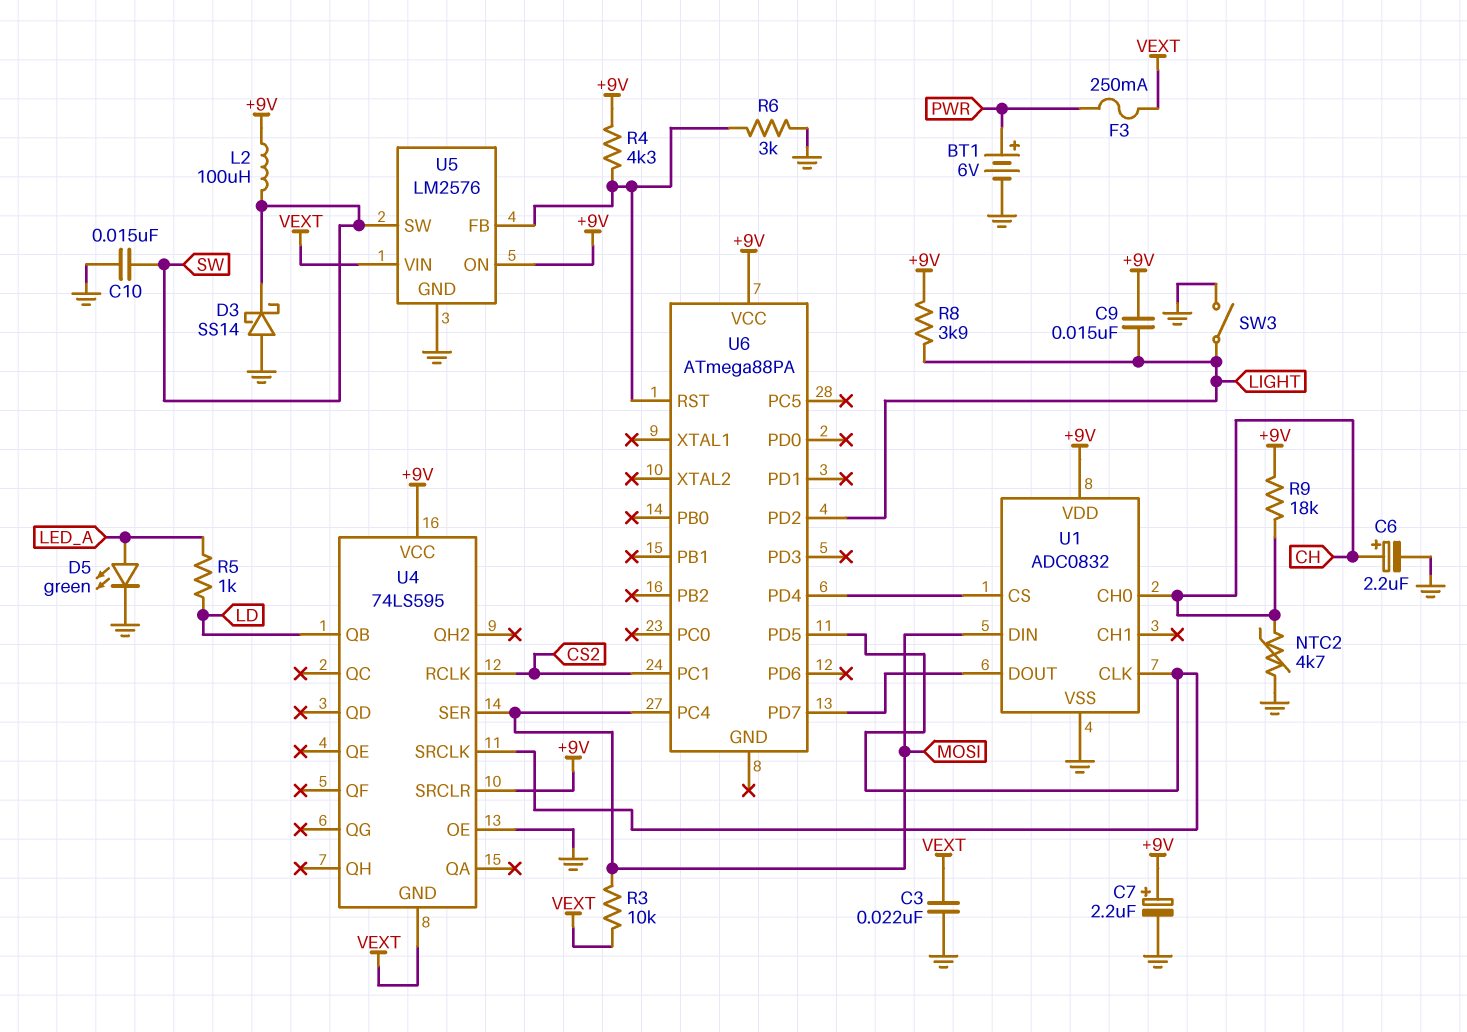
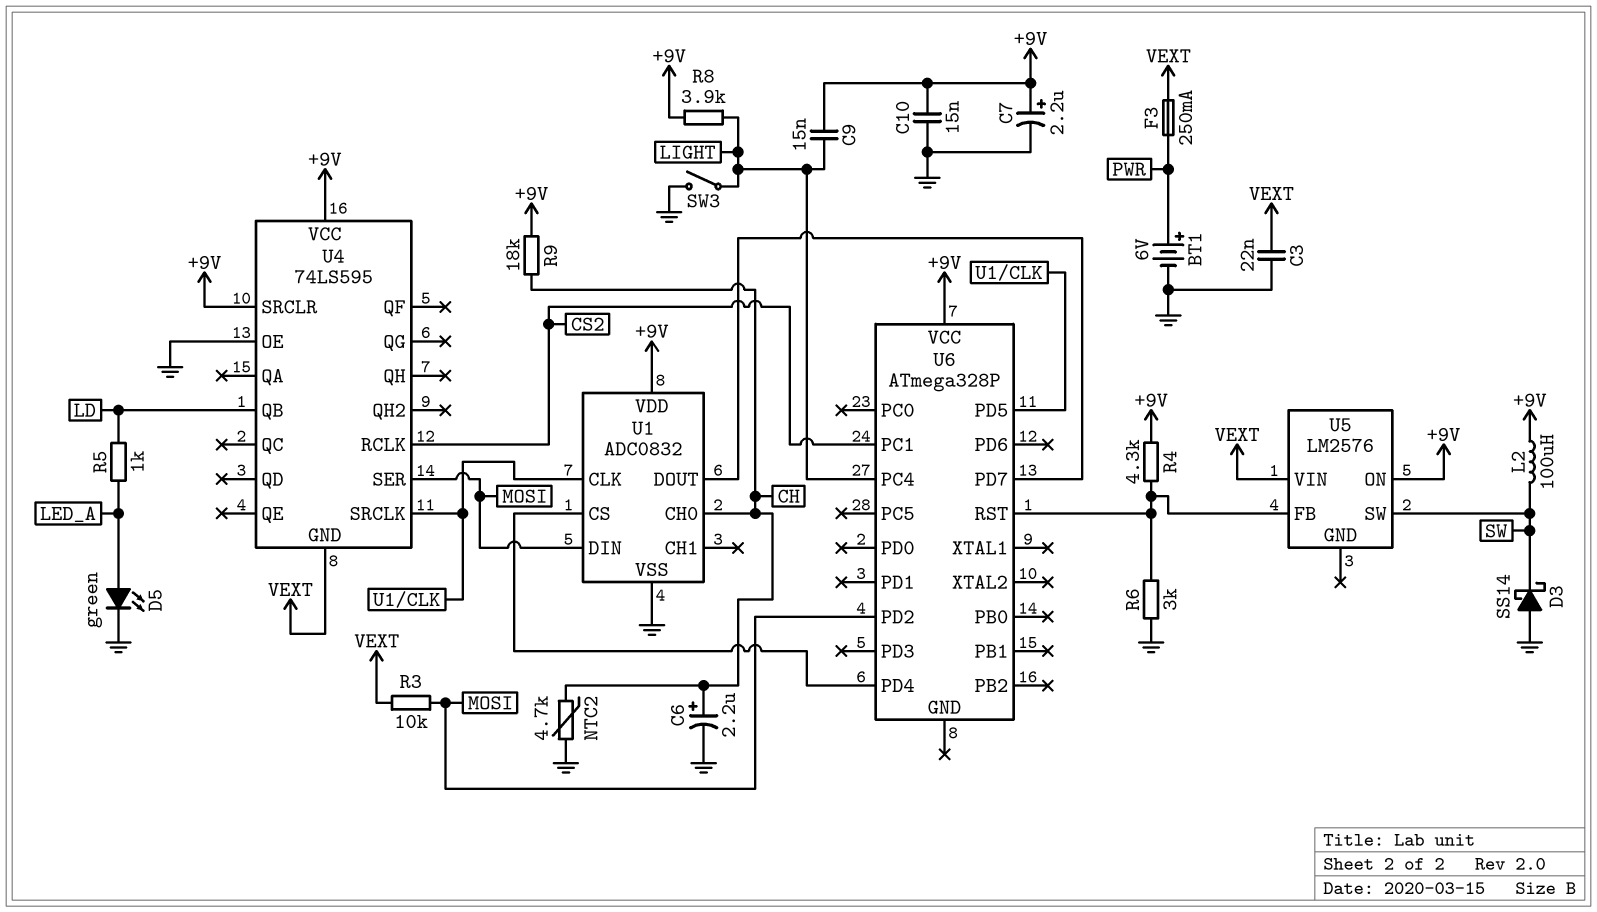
C10: 15nF (GND, SW) -> 15nF (+9V, GND)
U5 pin GND: GND -> none
U6: ATmega88PA -> ATmega328P
U6 pin PC4: MOSI -> LIGHT
U6 pin PD2: LIGHT -> MOSI

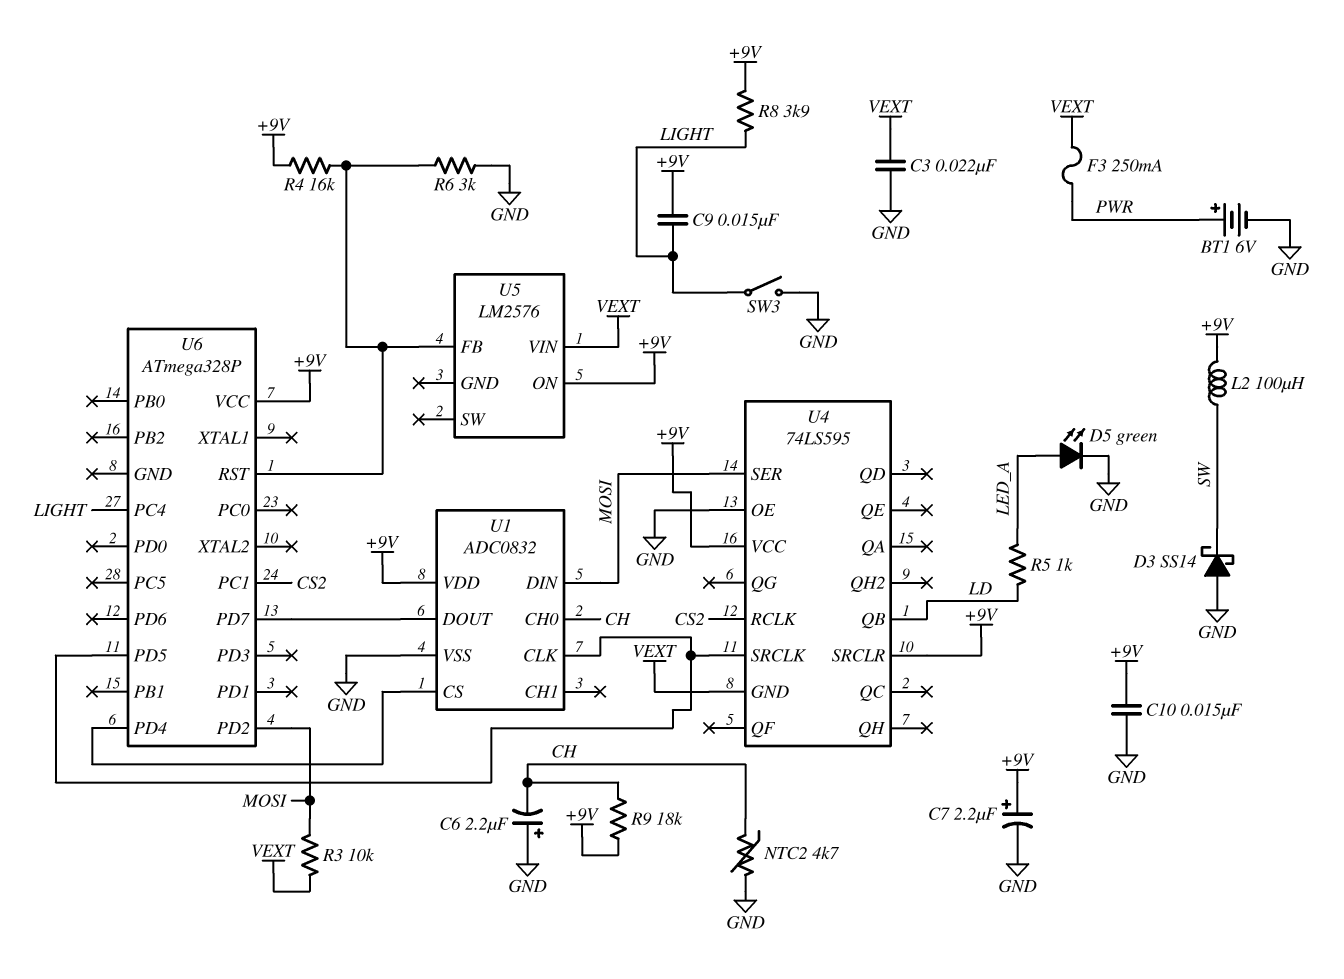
C6: 2.2uF (plus CH, minus GND) -> 2.2uF (plus GND, minus CH)
R4: 4.3k (+9V, U5/FB) -> 16k (+9V, U5/FB)
U5 pin SW: SW -> none

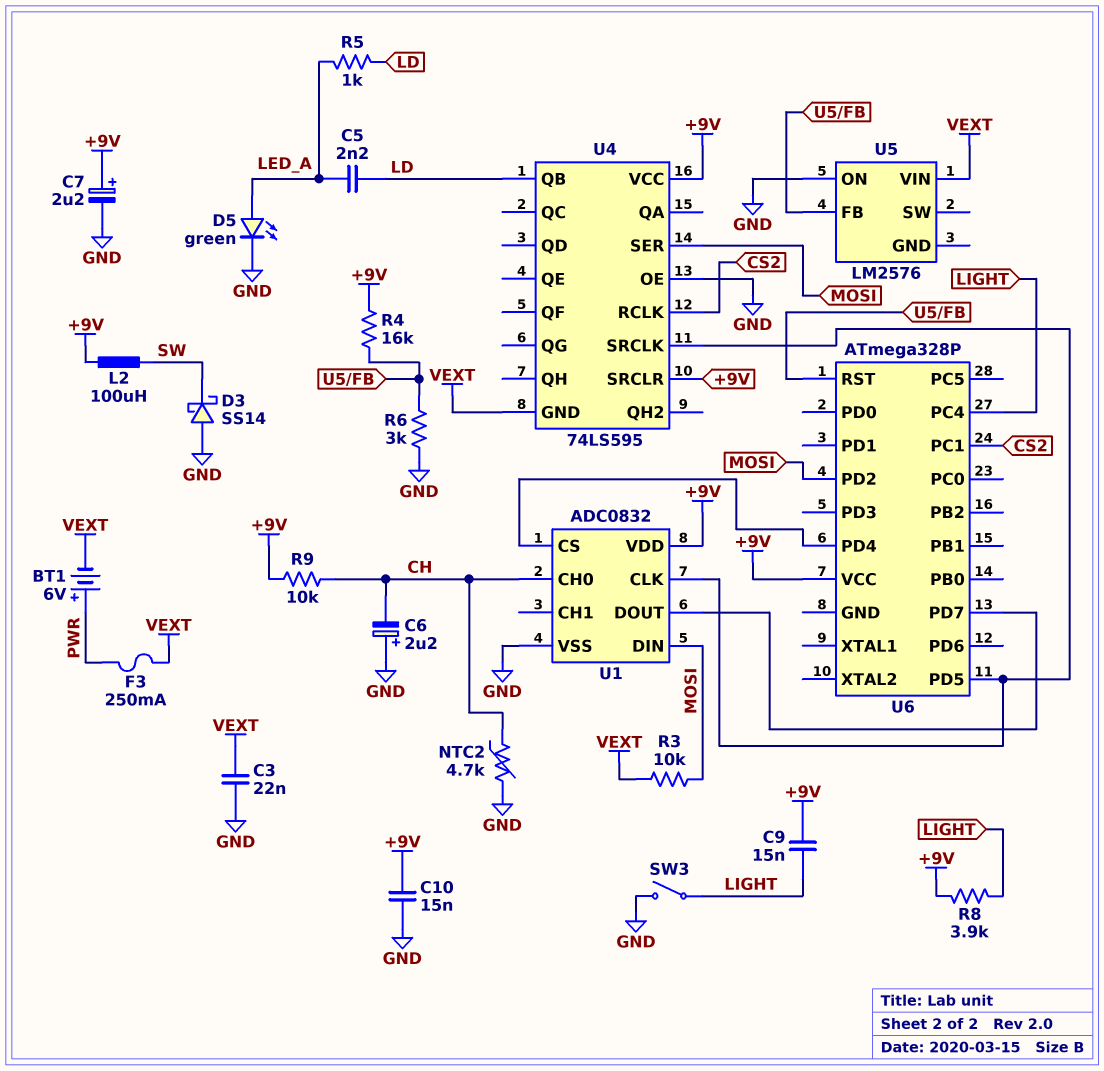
BT1: 6V (plus PWR, minus GND) -> 6V (plus PWR, minus VEXT)
C5: none -> 2.2nF (LD, LED_A)
R9: 18k (+9V, CH) -> 10k (+9V, CH)
U5 pin ON: +9V -> GND

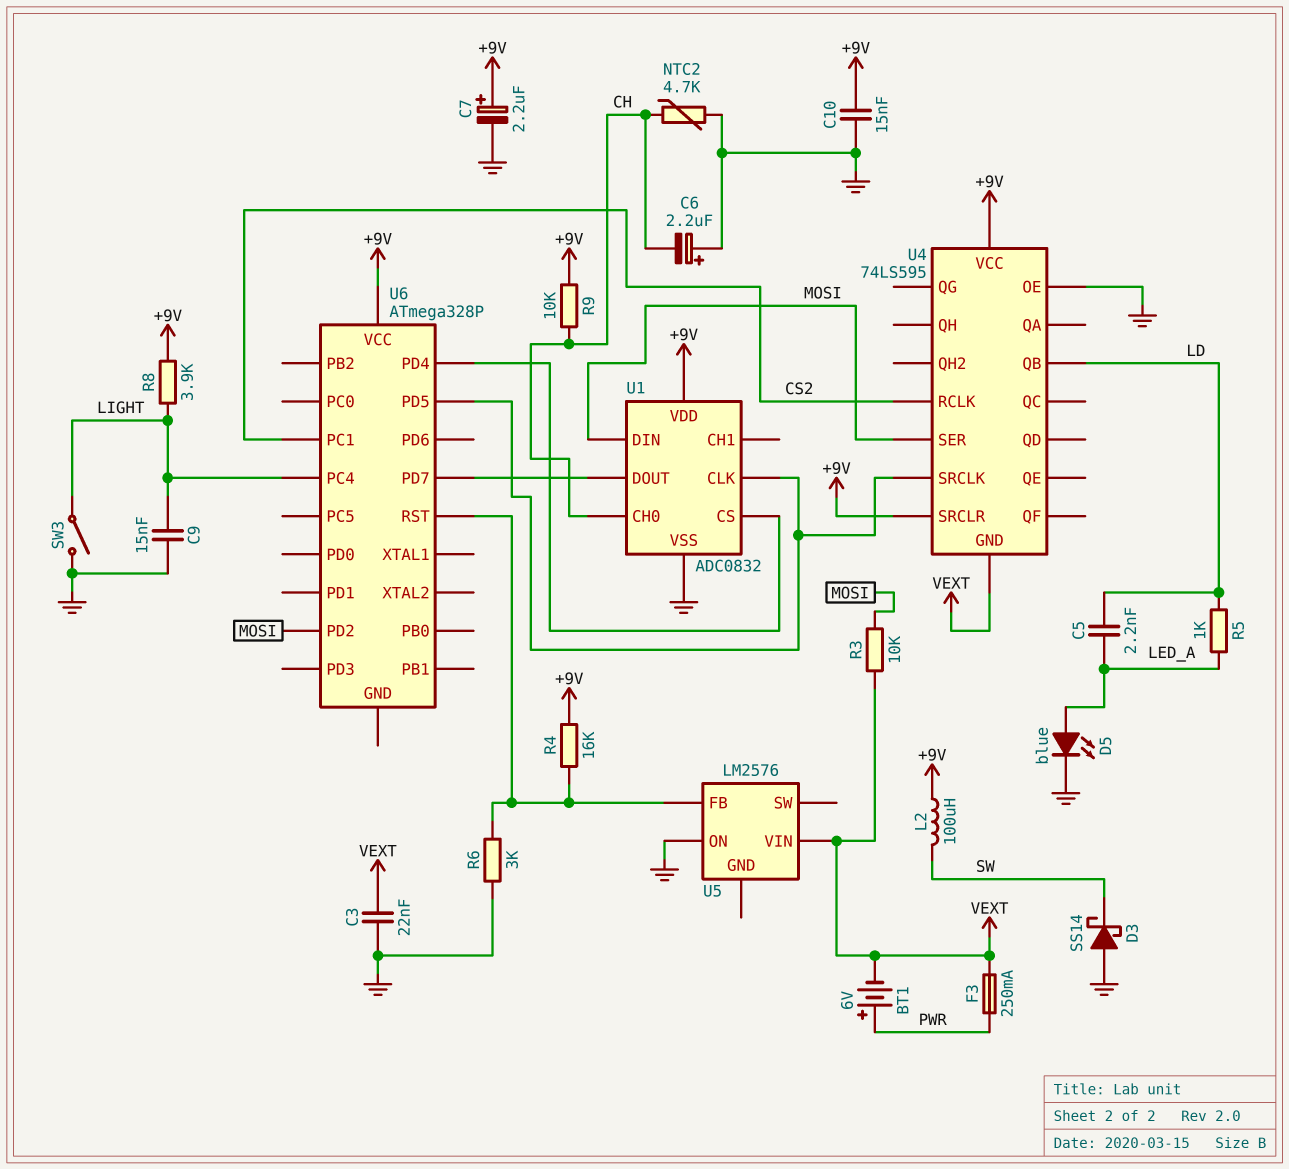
C9: 15nF (+9V, LIGHT) -> 15nF (GND, LIGHT)
D5: LED green (A LED_A, K GND) -> LED blue (A LED_A, K GND)

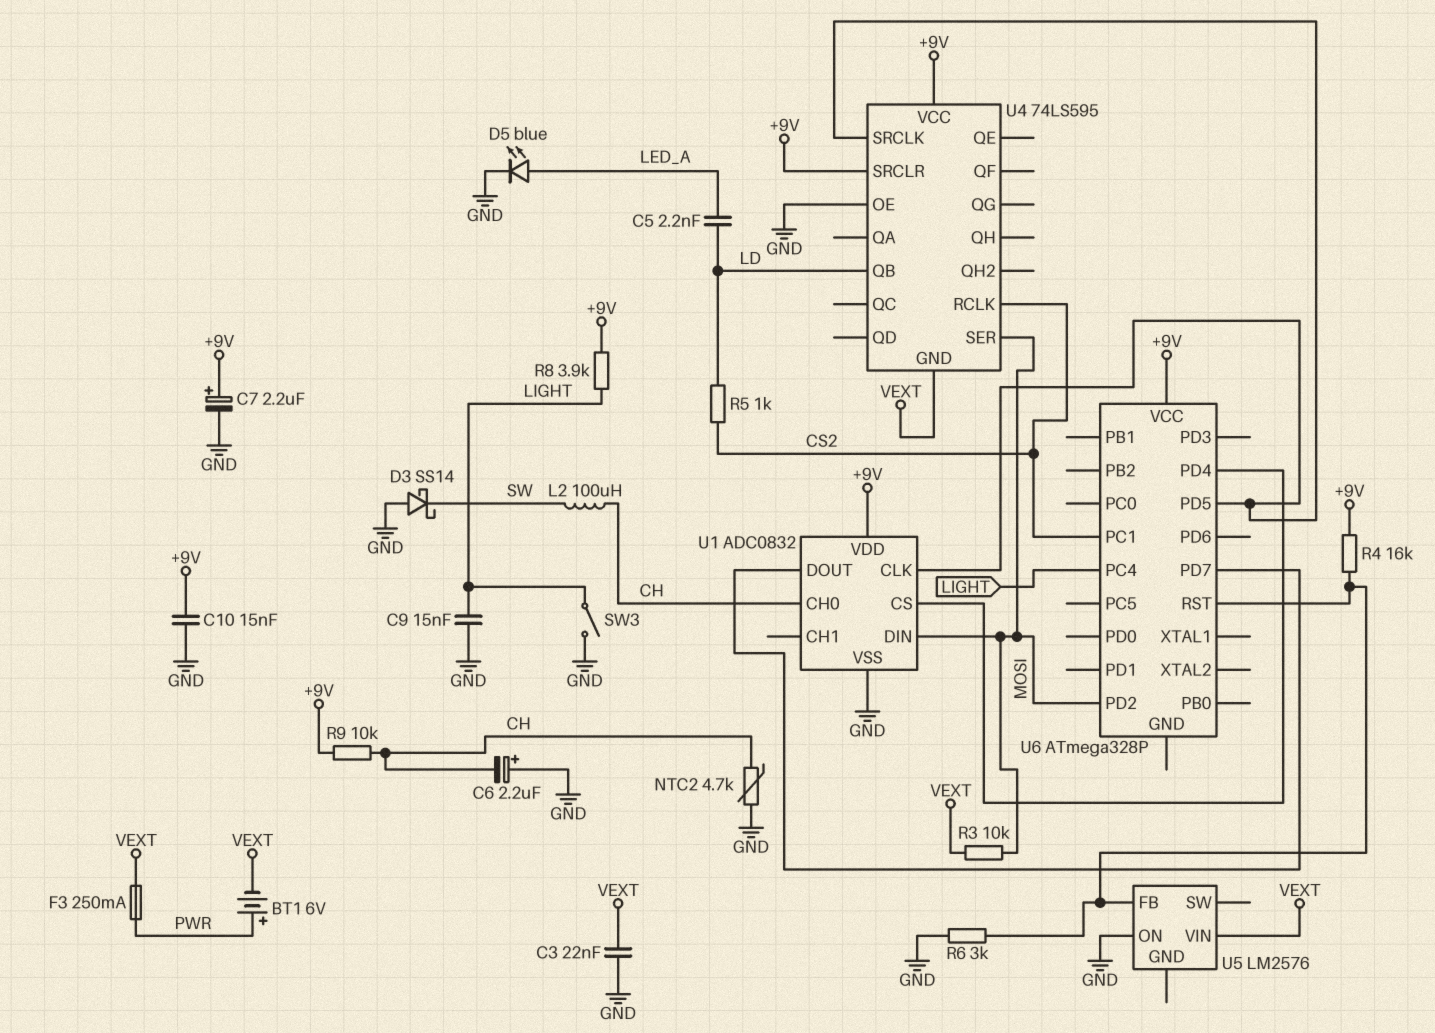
L2: 100uH (+9V, SW) -> 100uH (CH, SW)
R5: 1k (LD, LED_A) -> 1k (CS2, LD)

